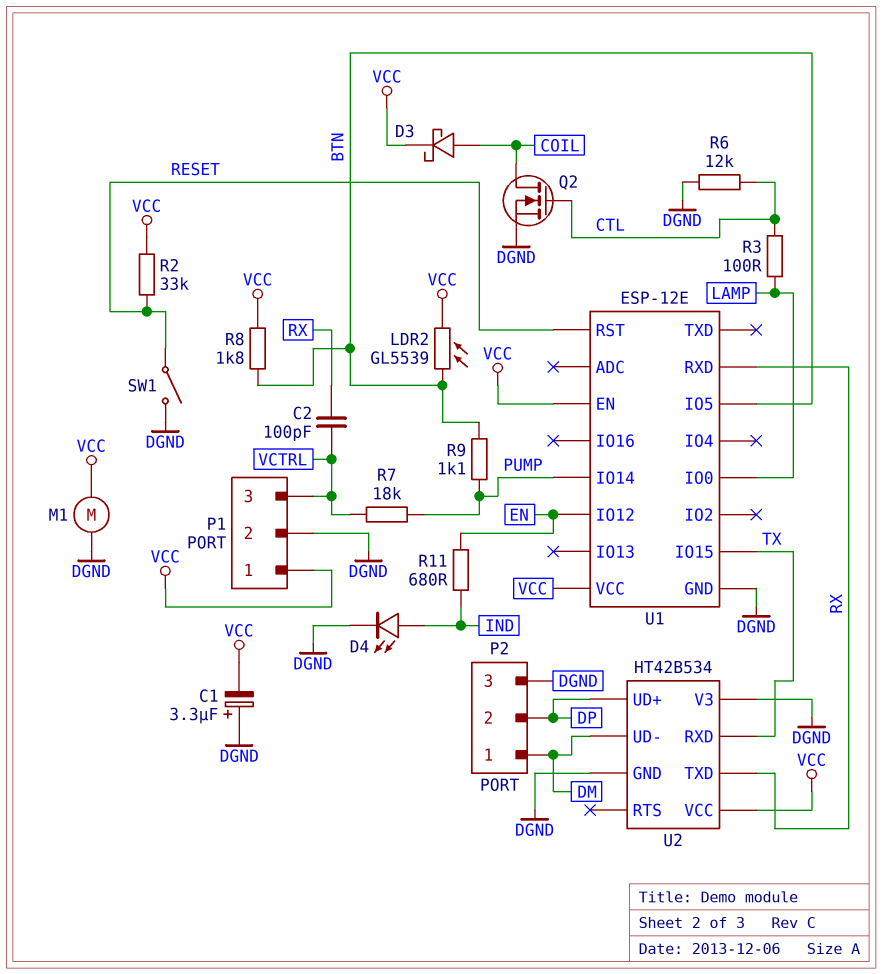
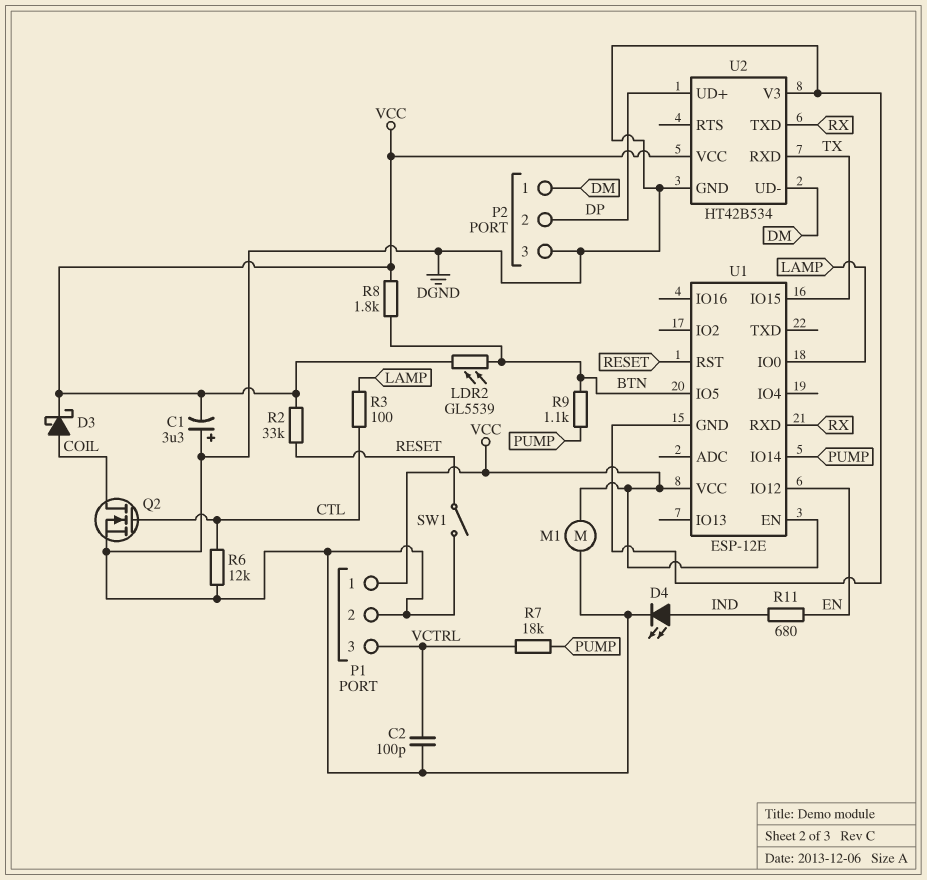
C2: 100pF (RX, VCTRL) -> 100pF (DGND, VCTRL)

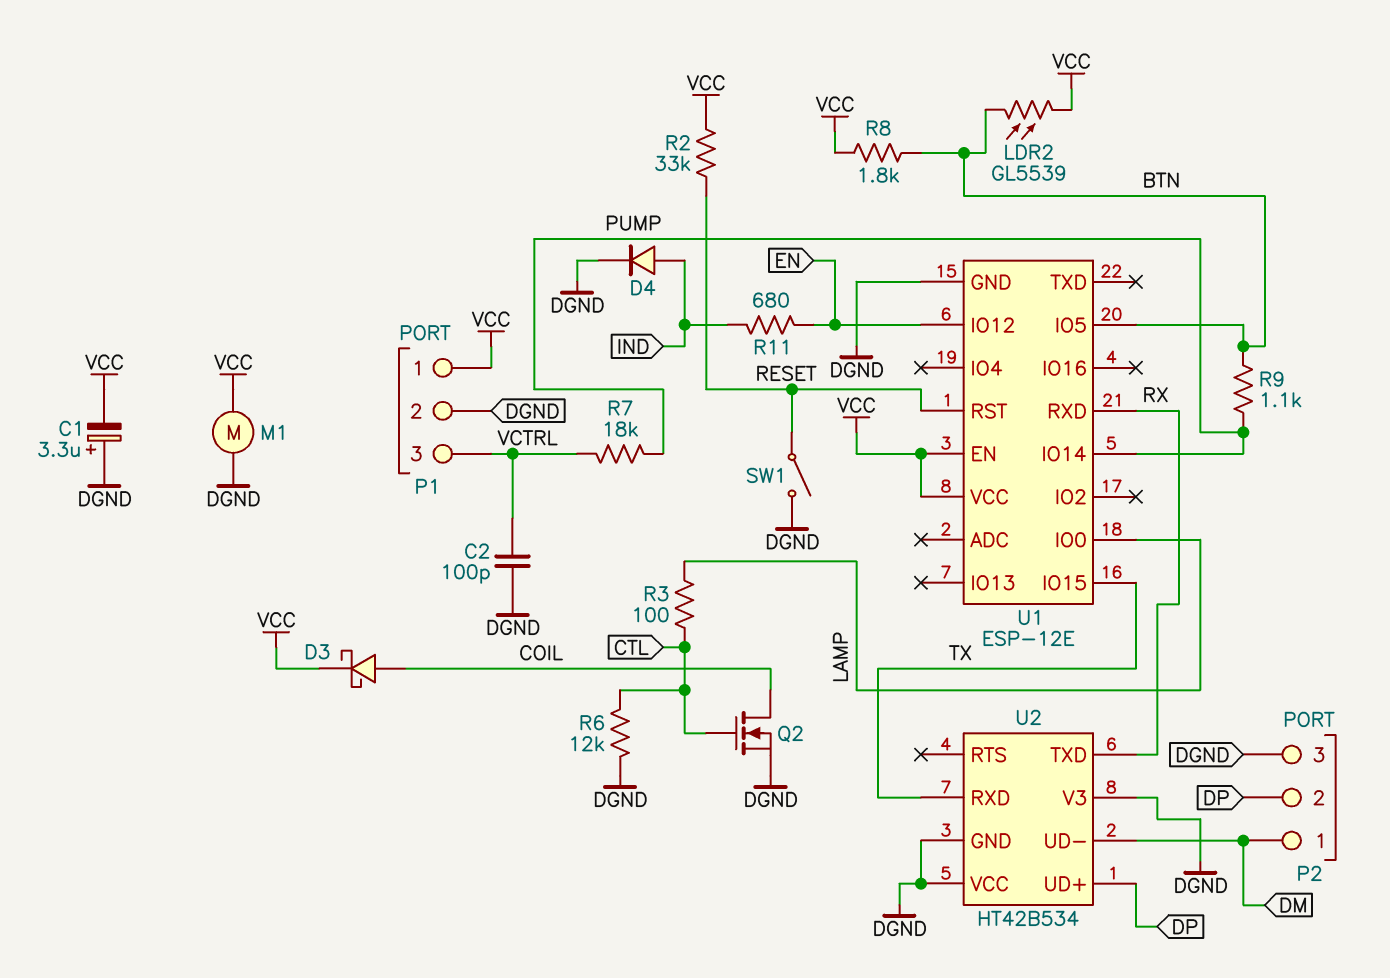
D4: LED (A IND, K DGND) -> diode (A IND, K DGND)
U2 pin VCC: VCC -> DGND

